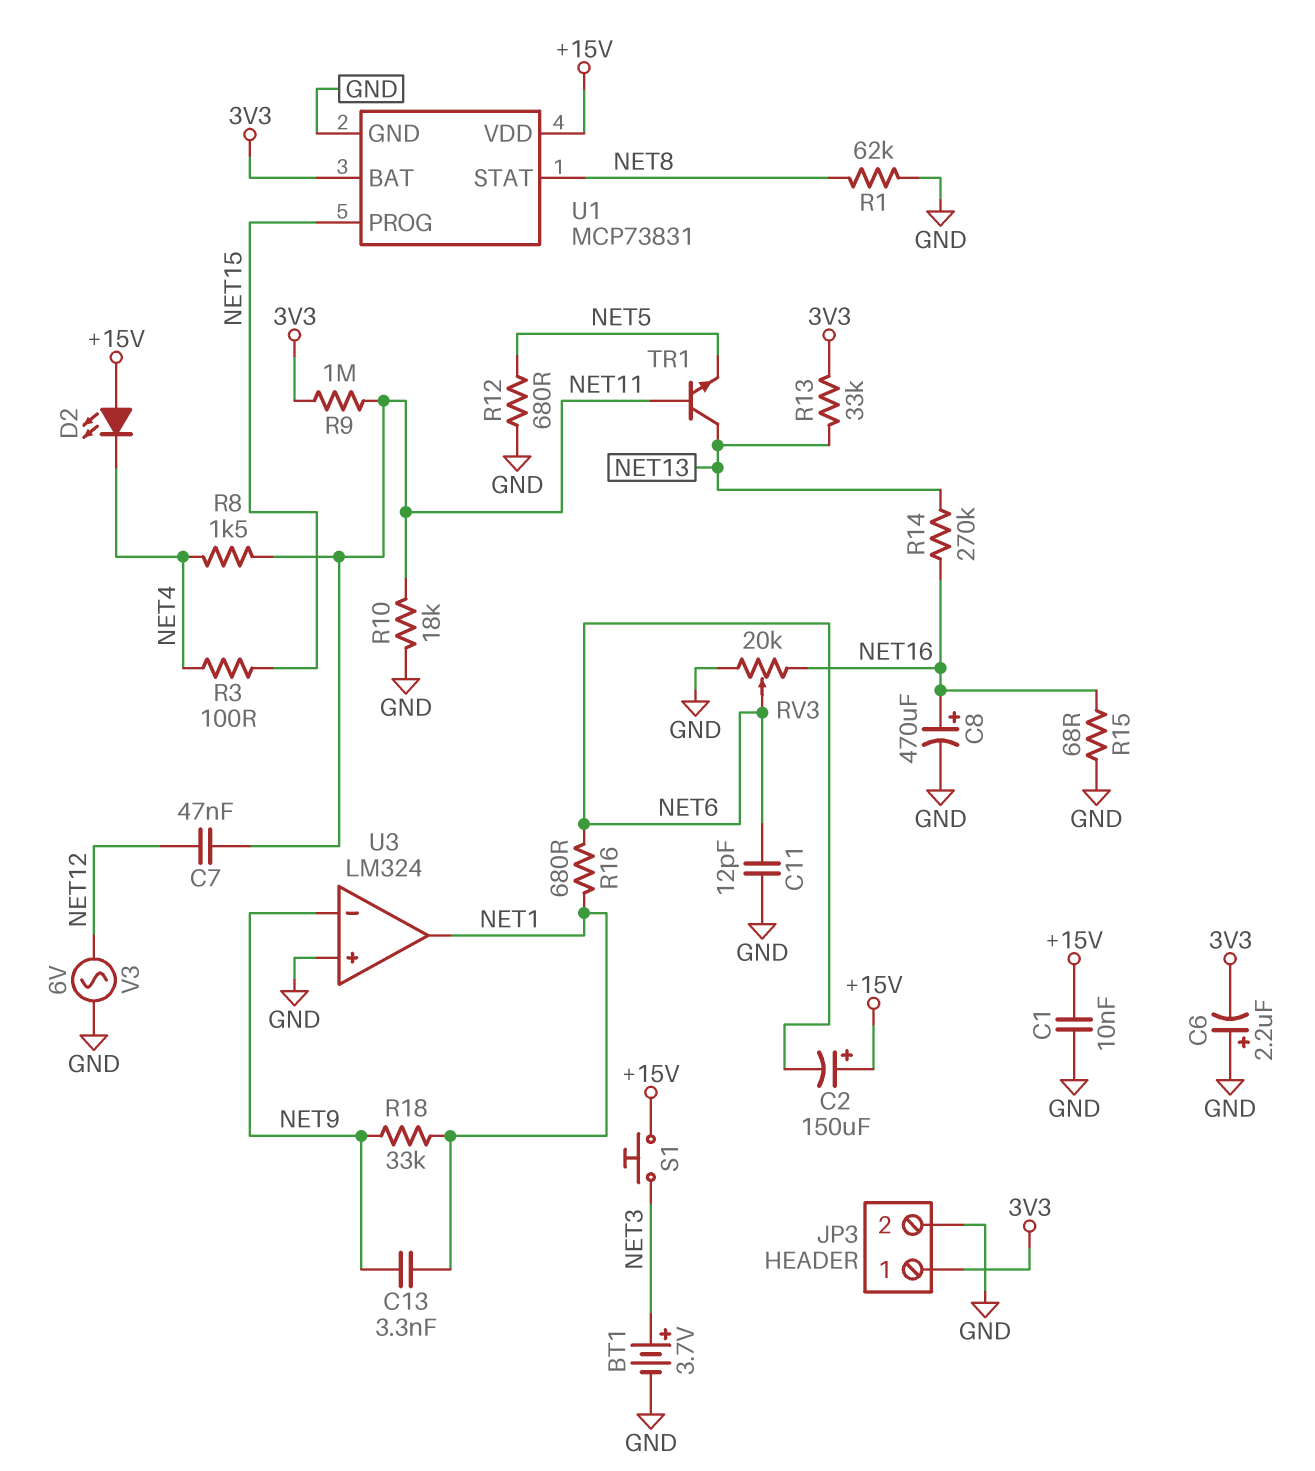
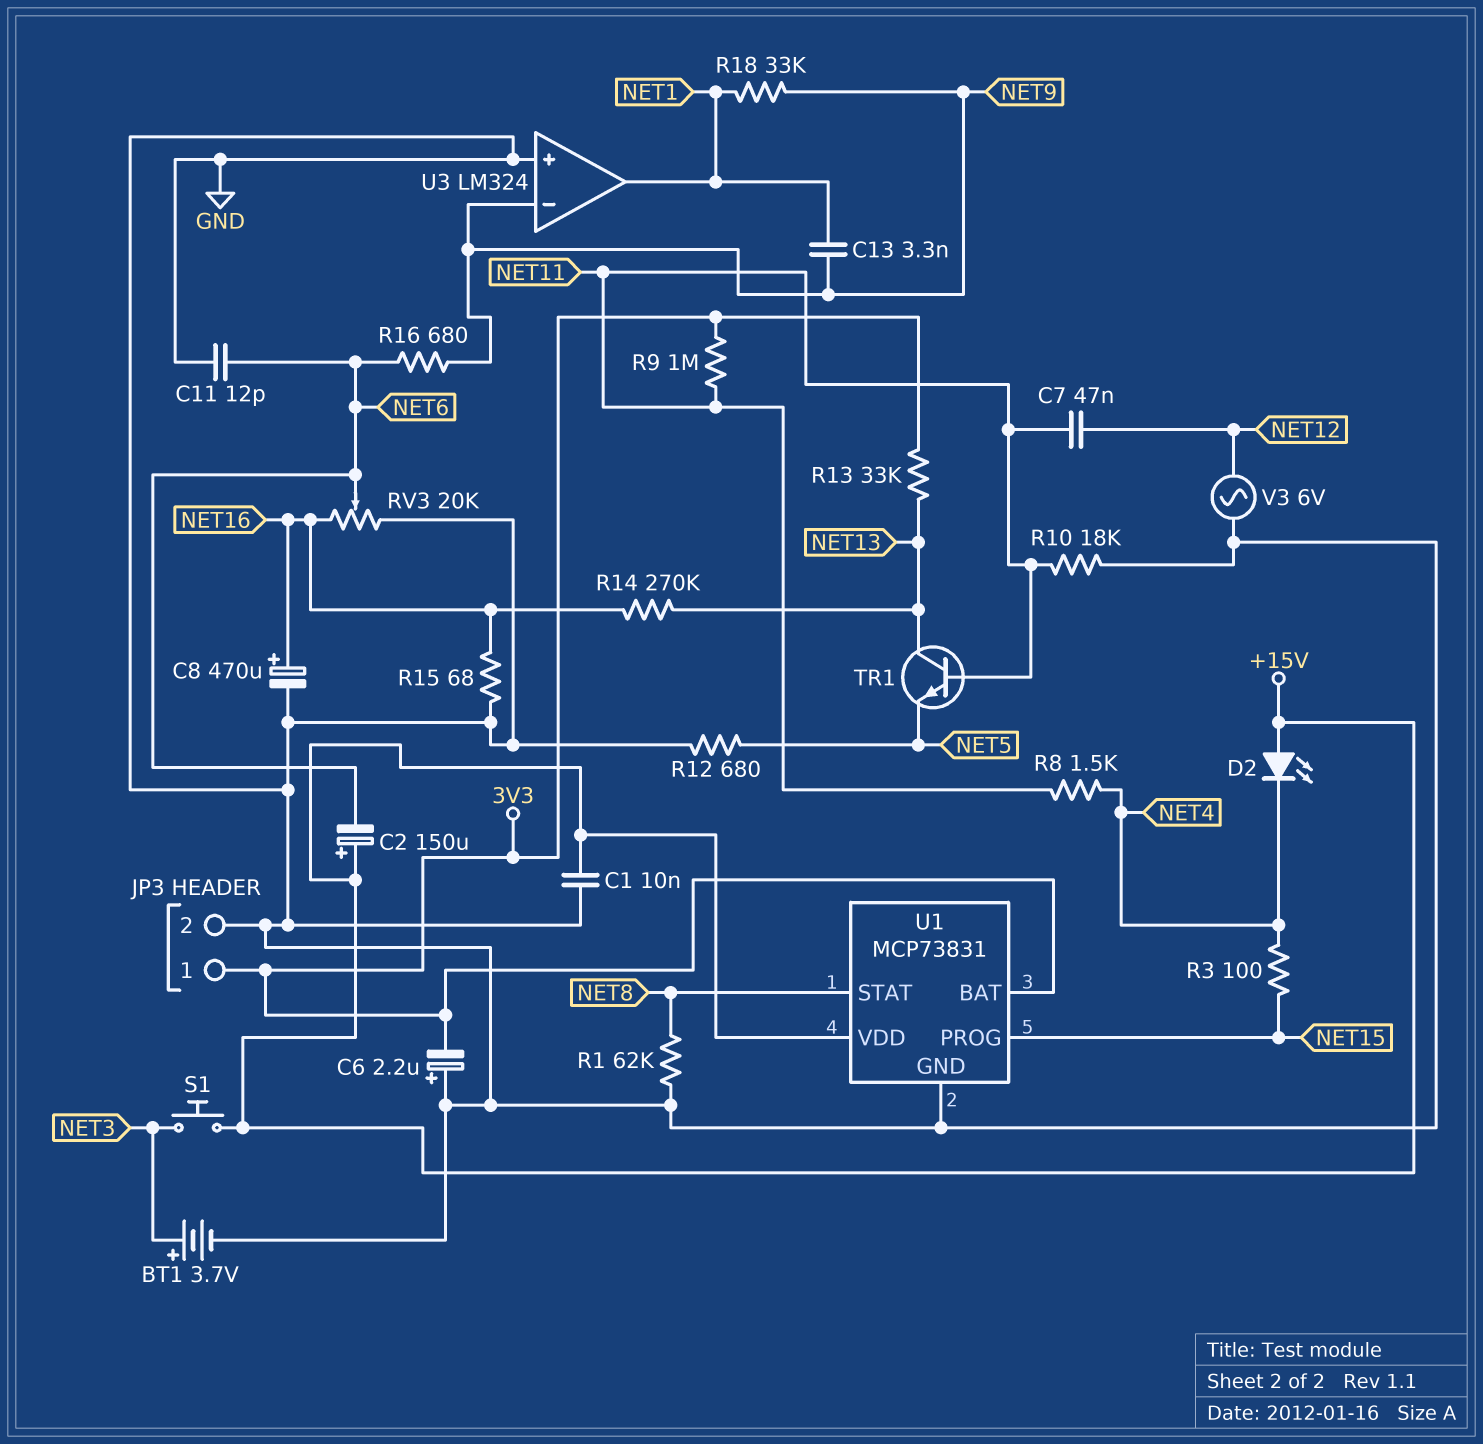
R16: 680 (NET1, NET6) -> 680 (NET6, NET9)

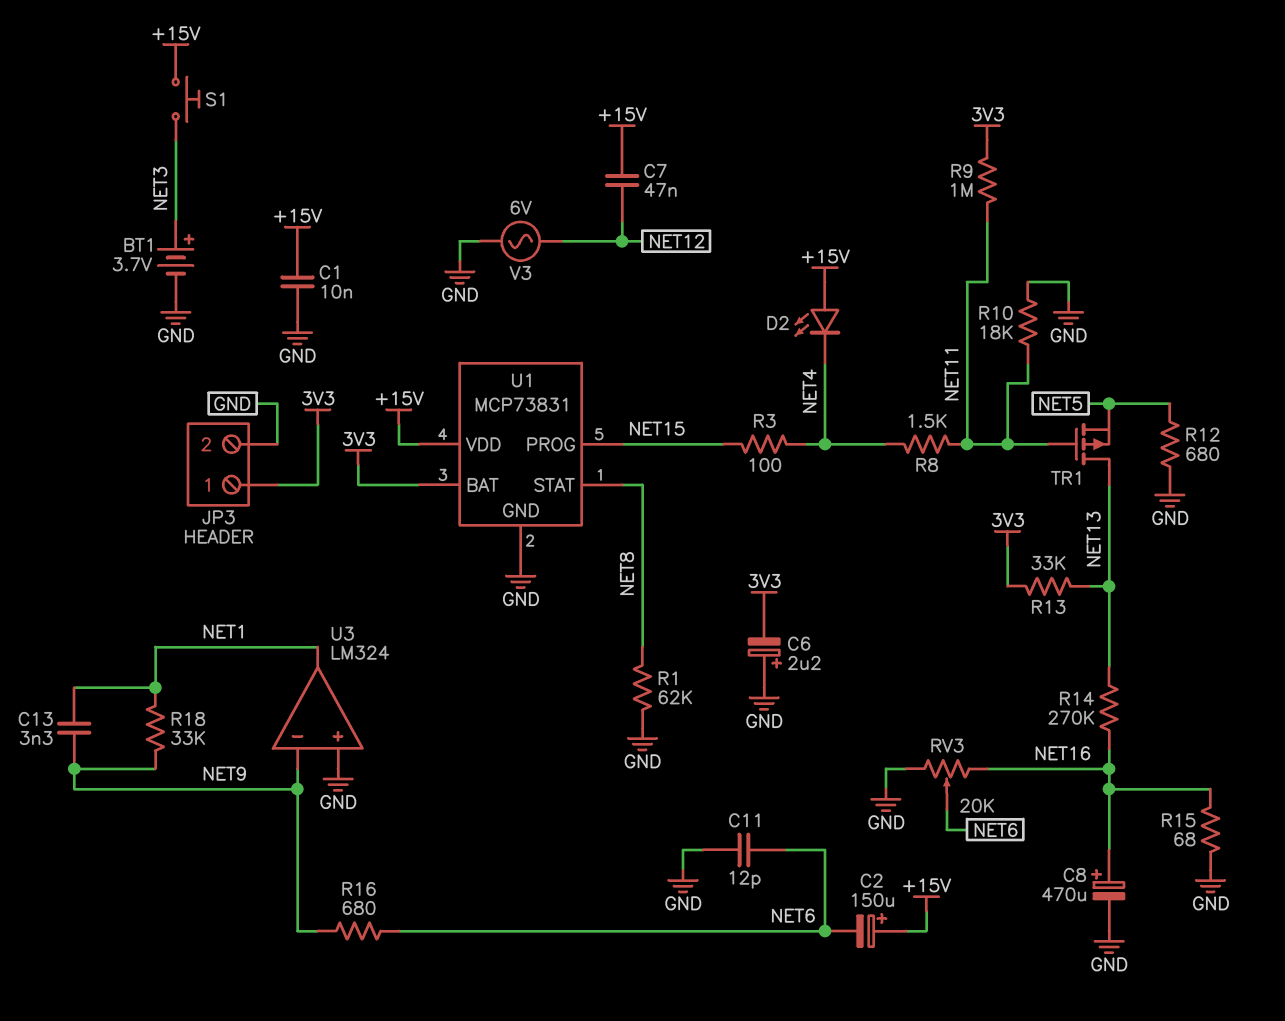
C7: 47nF (NET11, NET12) -> 47nF (+15V, NET12)
TR1: NPN (B NET11, C NET13, E NET5) -> PMOS (G NET11, D NET13, S NET5)

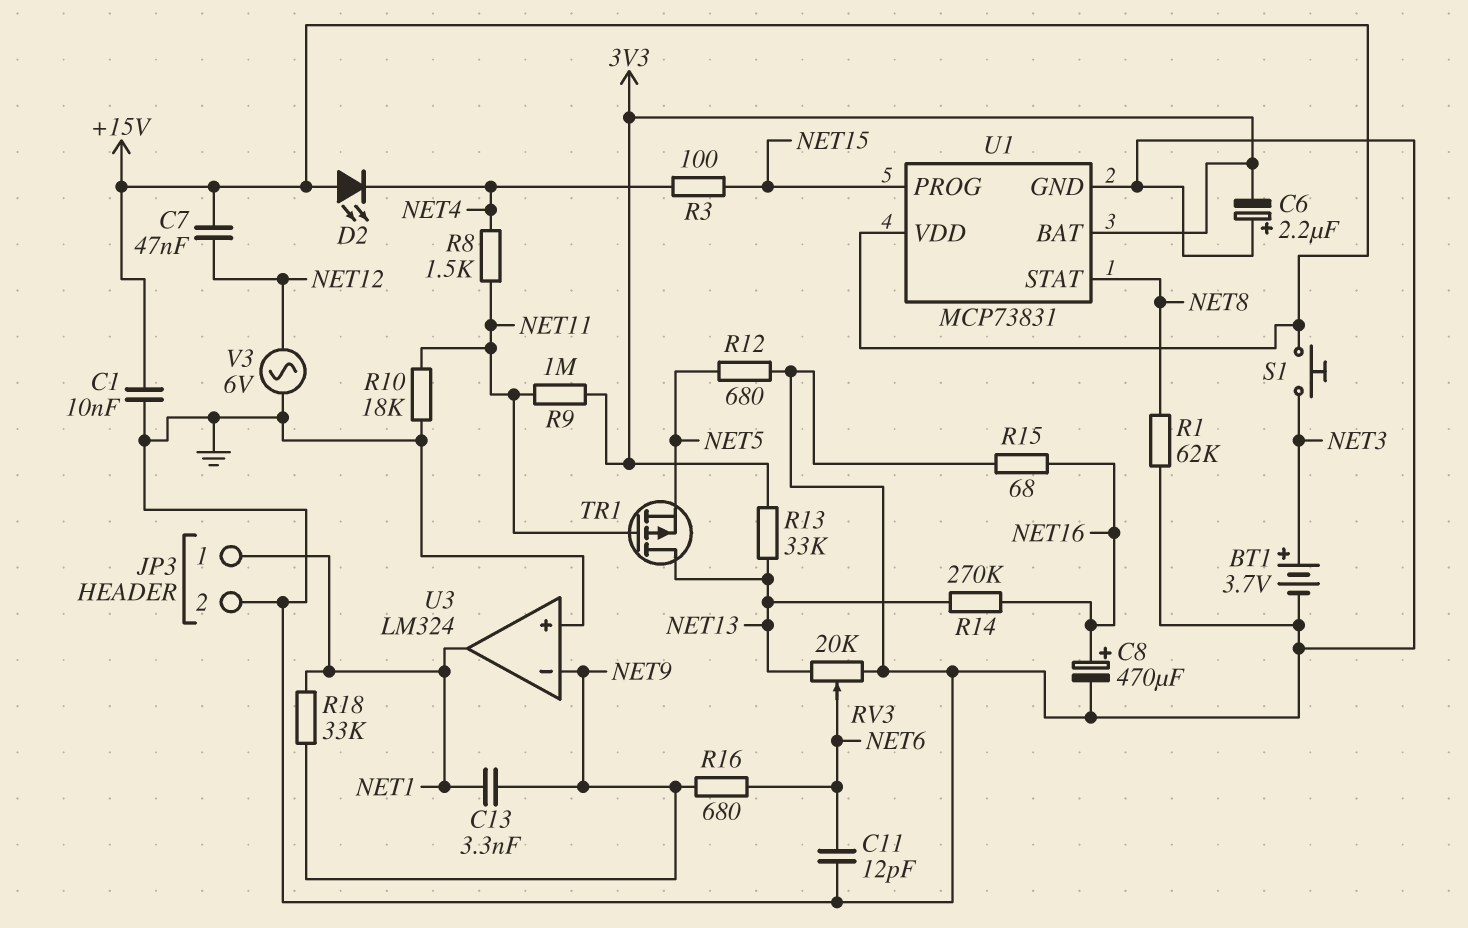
C2: 150uF (plus +15V, minus NET6) -> none
JP3 pin 1: 3V3 -> NET1
RV3: 20k (GND, NET16, wiper NET6) -> 20k (GND, NET13, wiper NET6)

